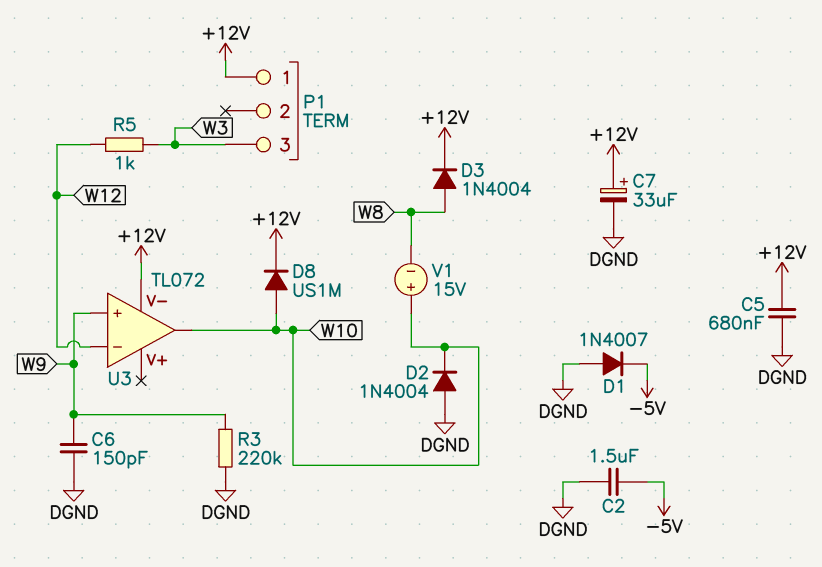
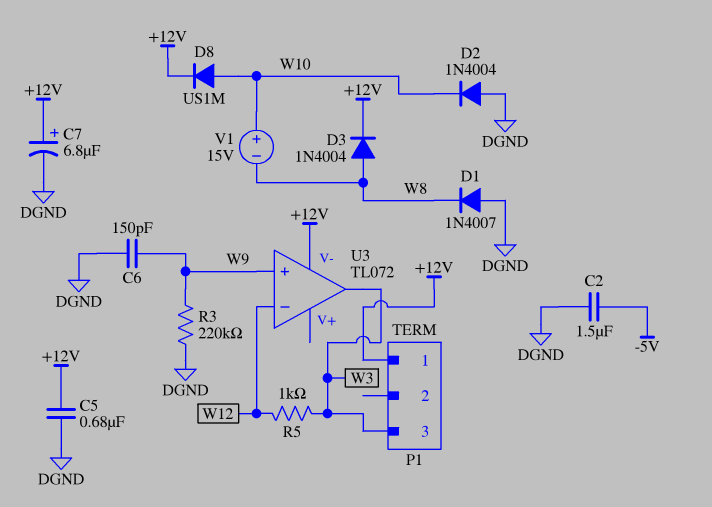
C7: 33uF (plus +12V, minus DGND) -> 6.8uF (plus +12V, minus DGND)
D1: diode 1N4007 (A DGND, K -5V) -> diode 1N4007 (A DGND, K W8)
U3 pin out: W10 -> W3

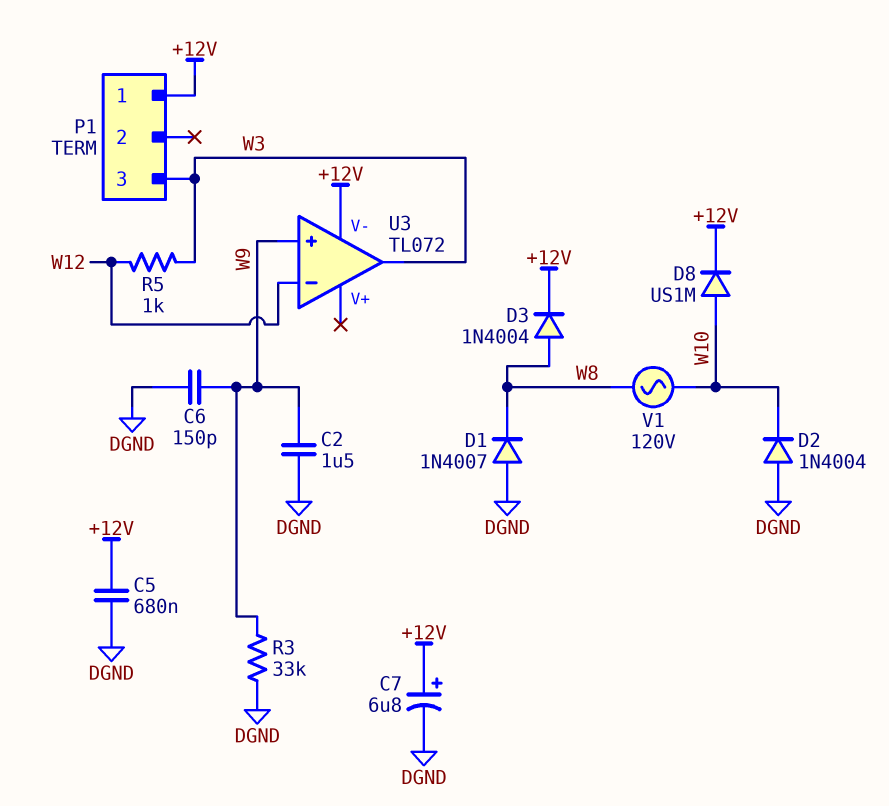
C2: 1.5uF (-5V, DGND) -> 1.5uF (DGND, W9)
R3: 220k (DGND, W9) -> 33k (DGND, W9)
V1: 15V (plus W10, minus W8) -> AC 120V (W8, W10)

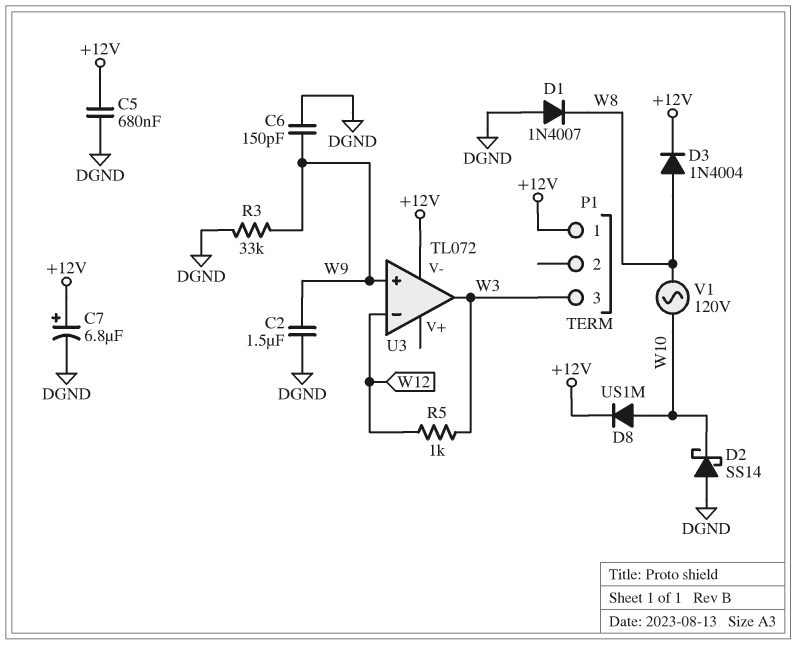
D2: diode 1N4004 (A DGND, K W10) -> schottky SS14 (A DGND, K W10)

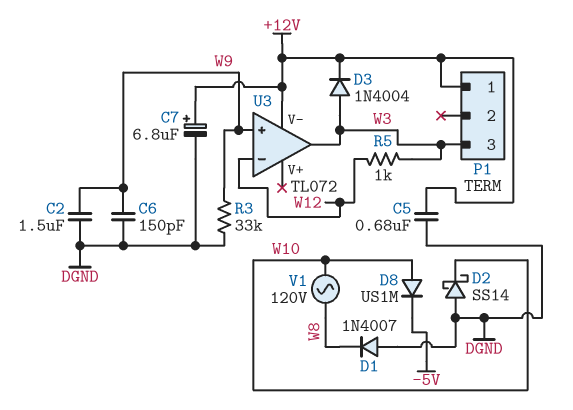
D3: diode 1N4004 (A W8, K +12V) -> diode 1N4004 (A W3, K +12V)
D8: diode US1M (A W10, K +12V) -> diode US1M (A W10, K -5V)

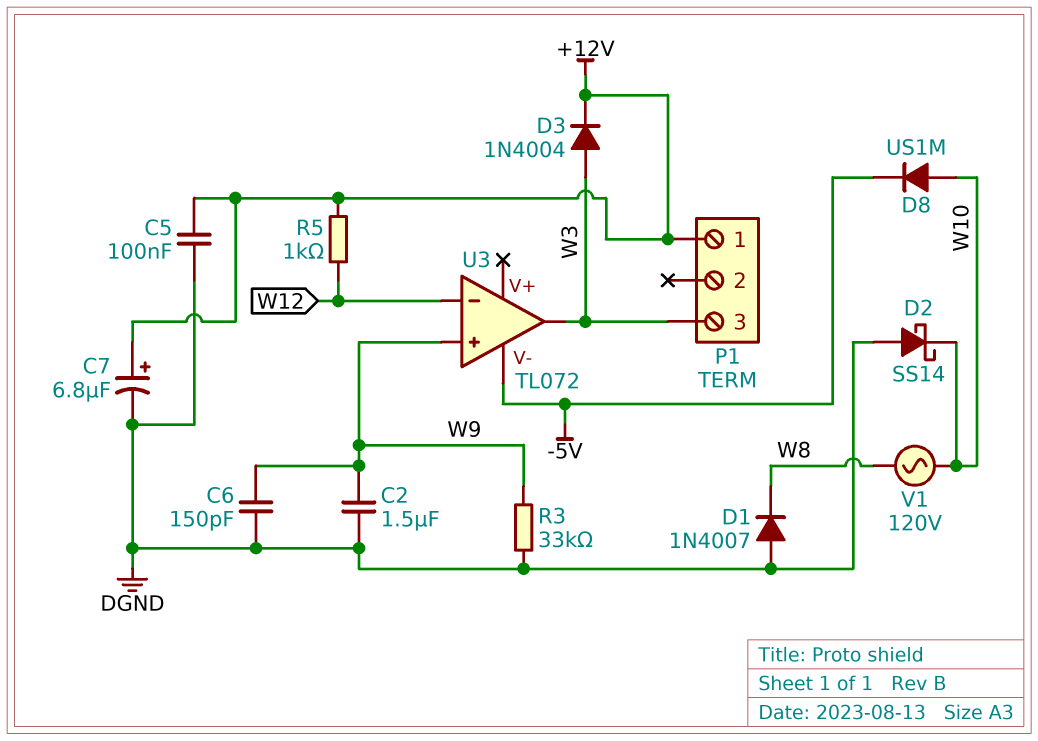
C5: 680nF (+12V, DGND) -> 100nF (+12V, DGND)
R5: 1k (W3, W12) -> 1k (+12V, W12)
U3 pin V-: +12V -> -5V

